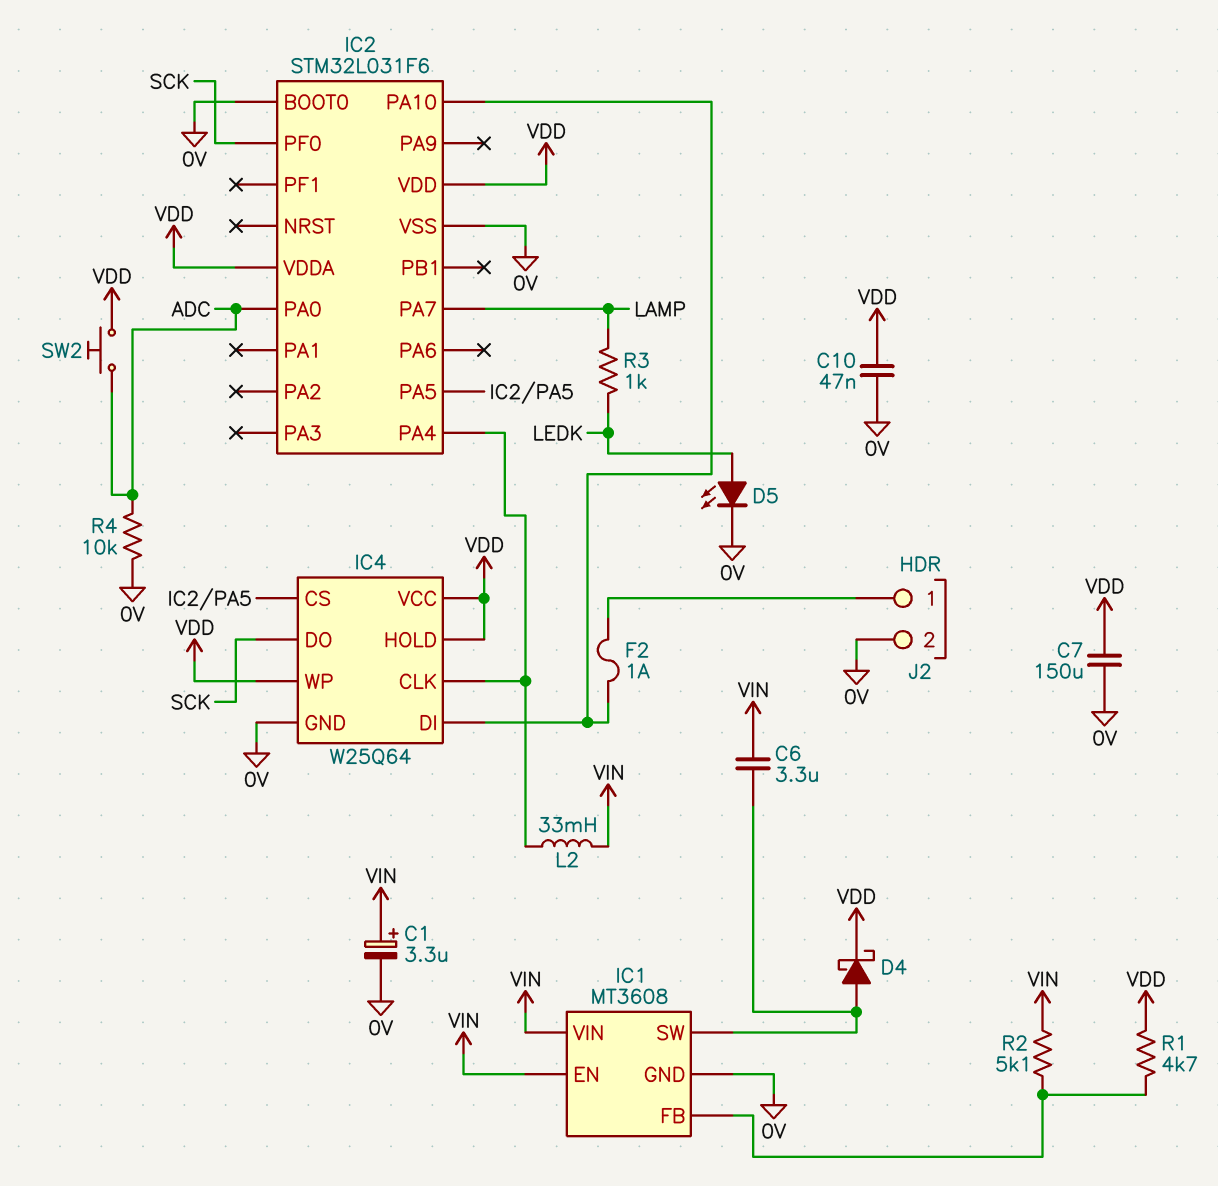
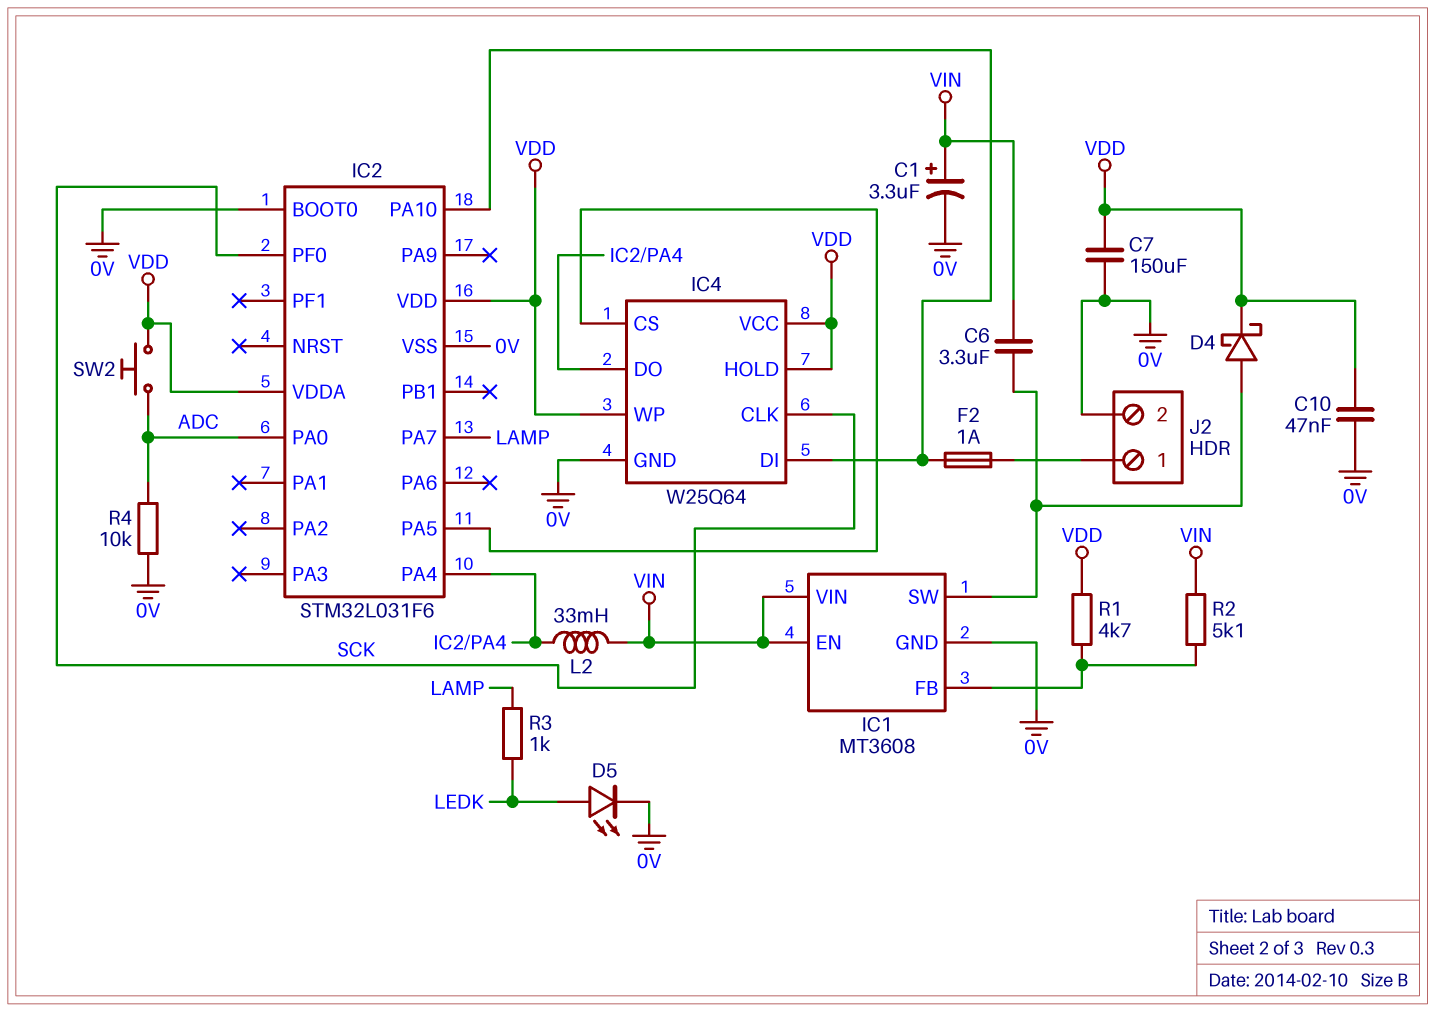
IC4 pin CLK: IC2/PA4 -> SCK
IC4 pin DO: SCK -> IC2/PA4

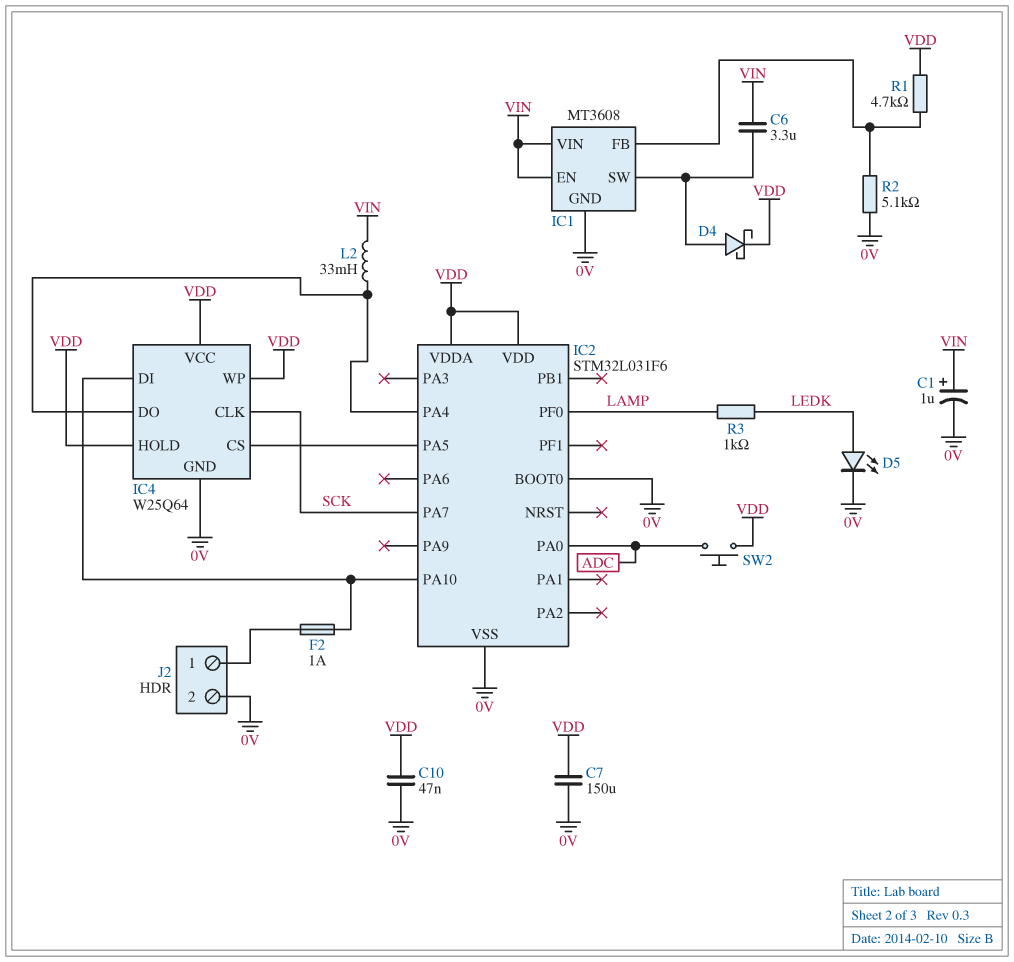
C1: 3.3uF (plus VIN, minus 0V) -> 1uF (plus VIN, minus 0V)
IC2 pin PA7: LAMP -> SCK
IC2 pin PF0: SCK -> LAMP
R2: 5.1k (IC1/FB, VIN) -> 5.1k (0V, IC1/FB)
R4: 10k (0V, ADC) -> none

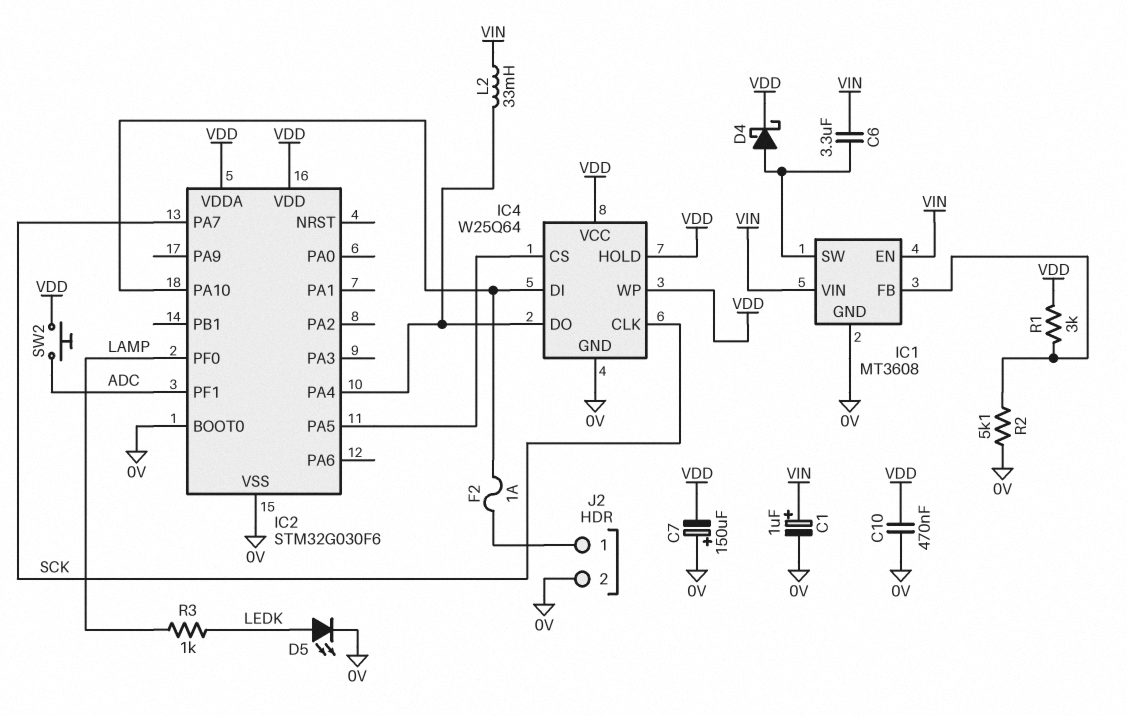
C7: 150uF (0V, VDD) -> 150uF (plus 0V, minus VDD)
C10: 47nF (0V, VDD) -> 470nF (0V, VDD)
IC2: STM32L031F6 -> STM32G030F6
IC2 pin PA0: ADC -> none
IC2 pin PF1: none -> ADC
R1: 4.7k (IC1/FB, VDD) -> 3k (IC1/FB, VDD)

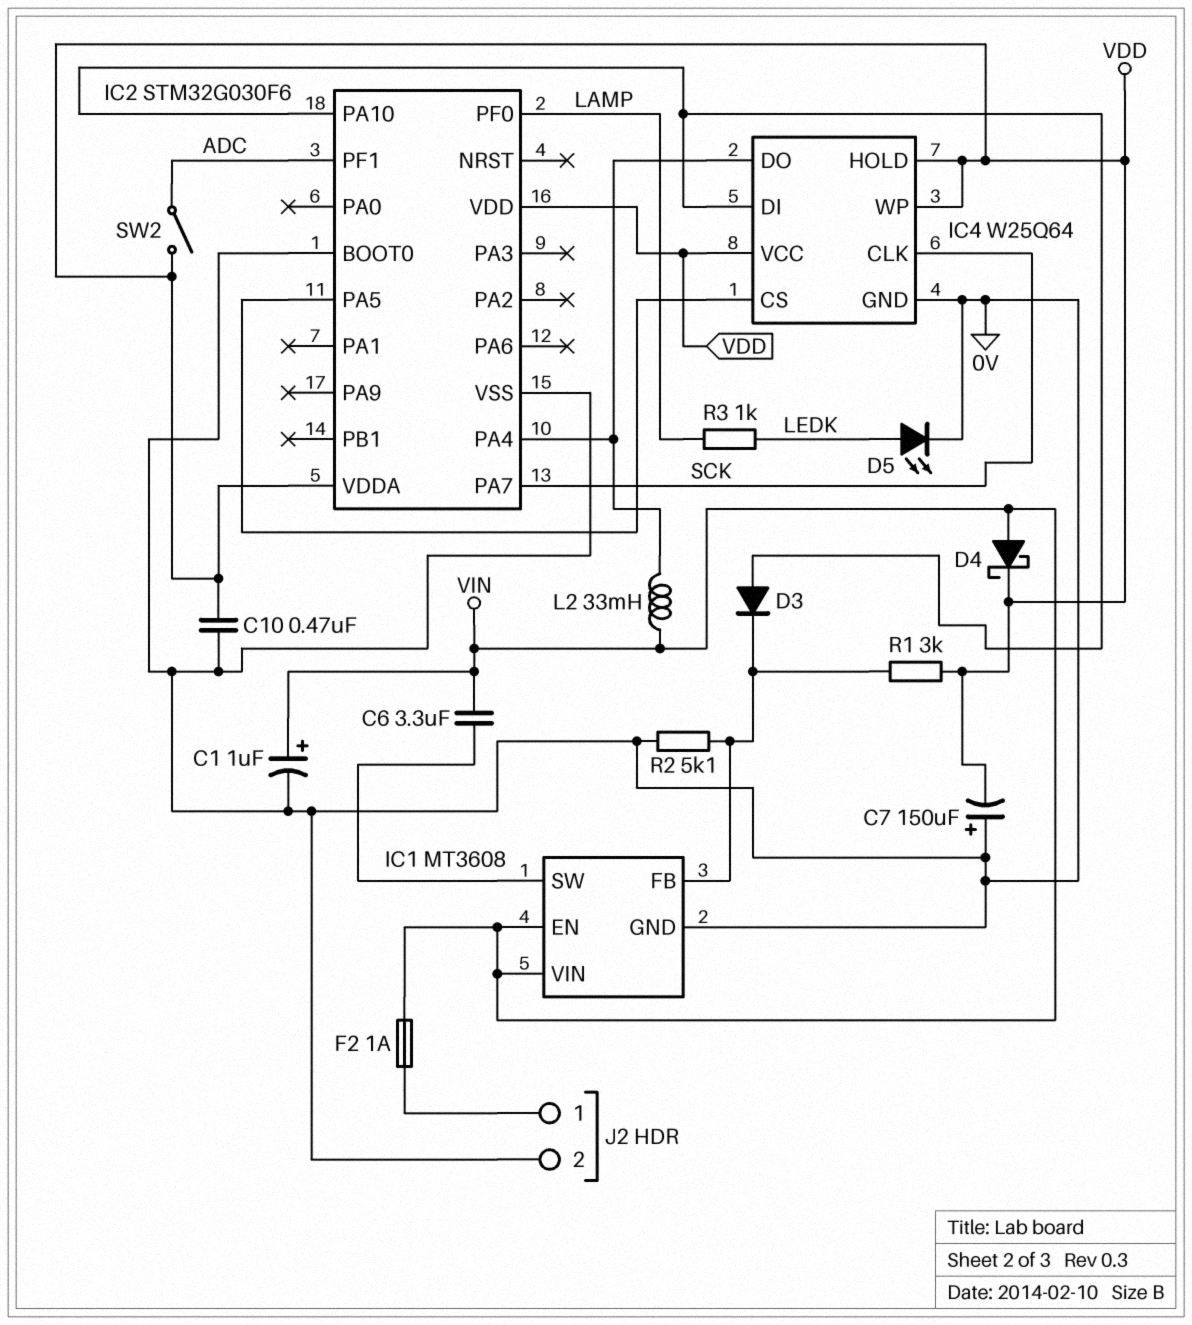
D3: none -> diode (A IC2/PA10, K IC1/FB)
D4: schottky (A IC1/SW, K VDD) -> schottky (A VIN, K VDD)
F2: 1A (IC2/PA10, J2/1) -> 1A (J2/1, VIN)
SW2: button (ADC, VDD) -> switch (ADC, VDD)

